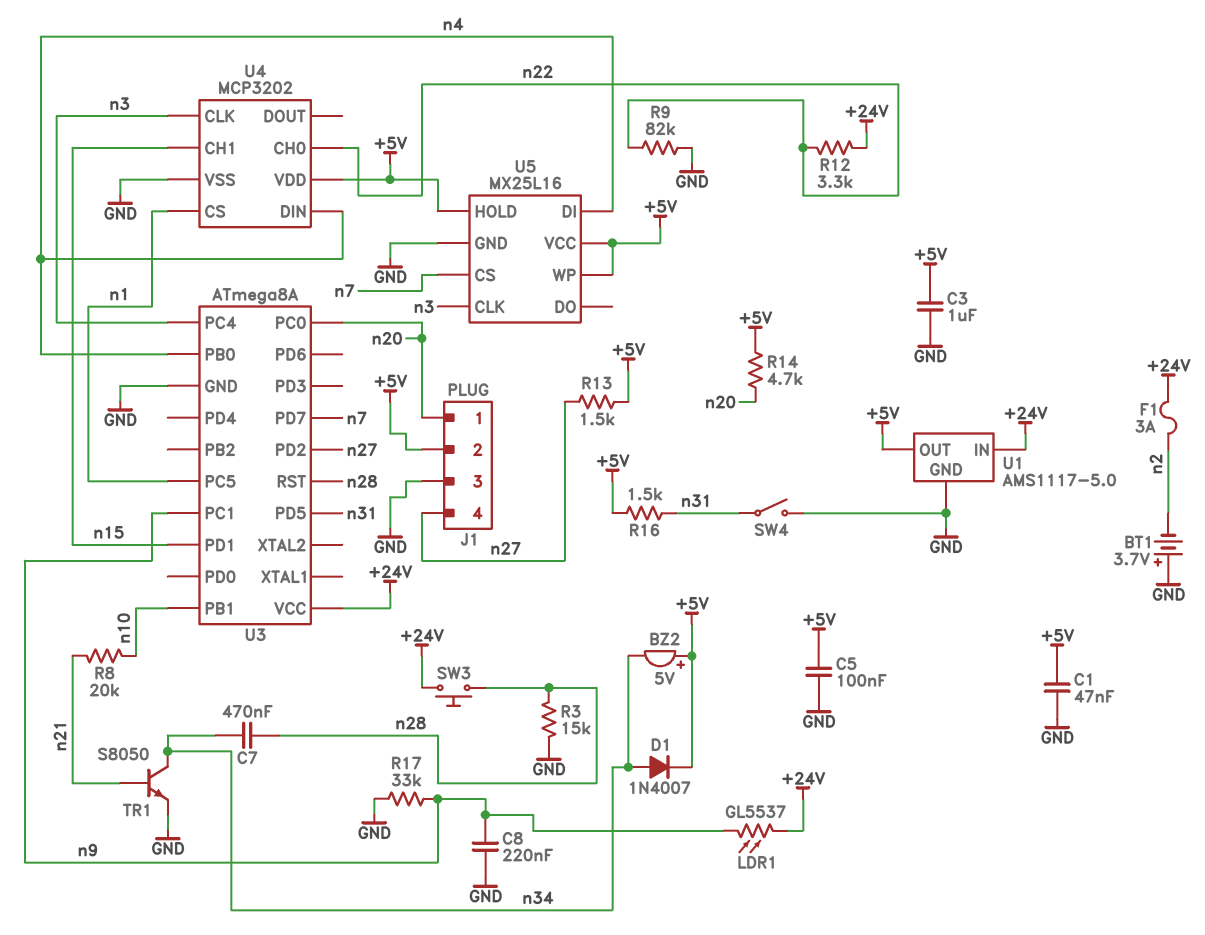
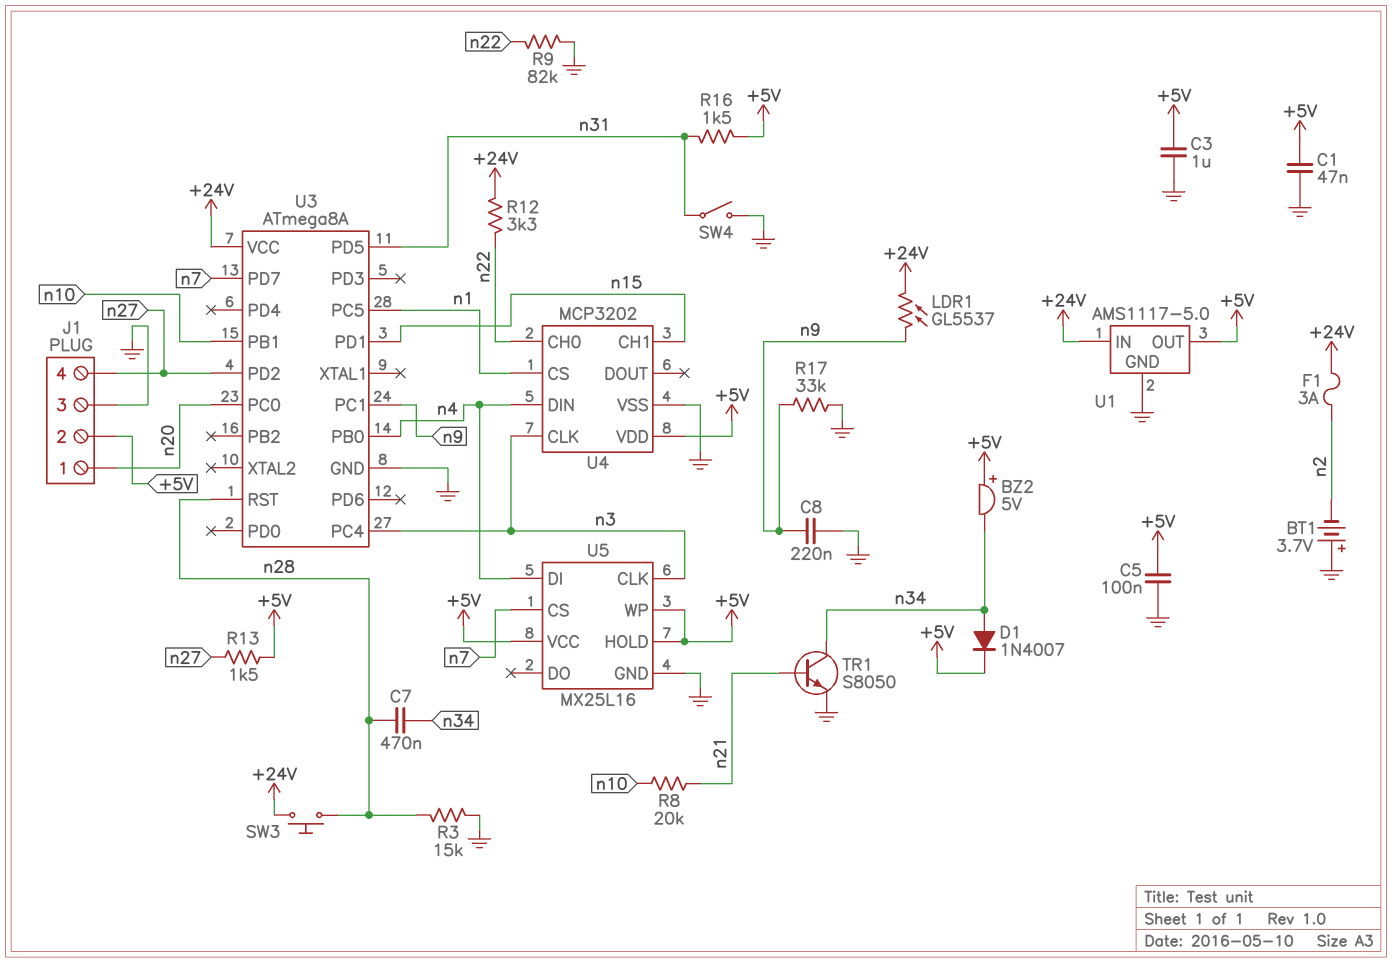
R14: 4.7k (+5V, n20) -> none

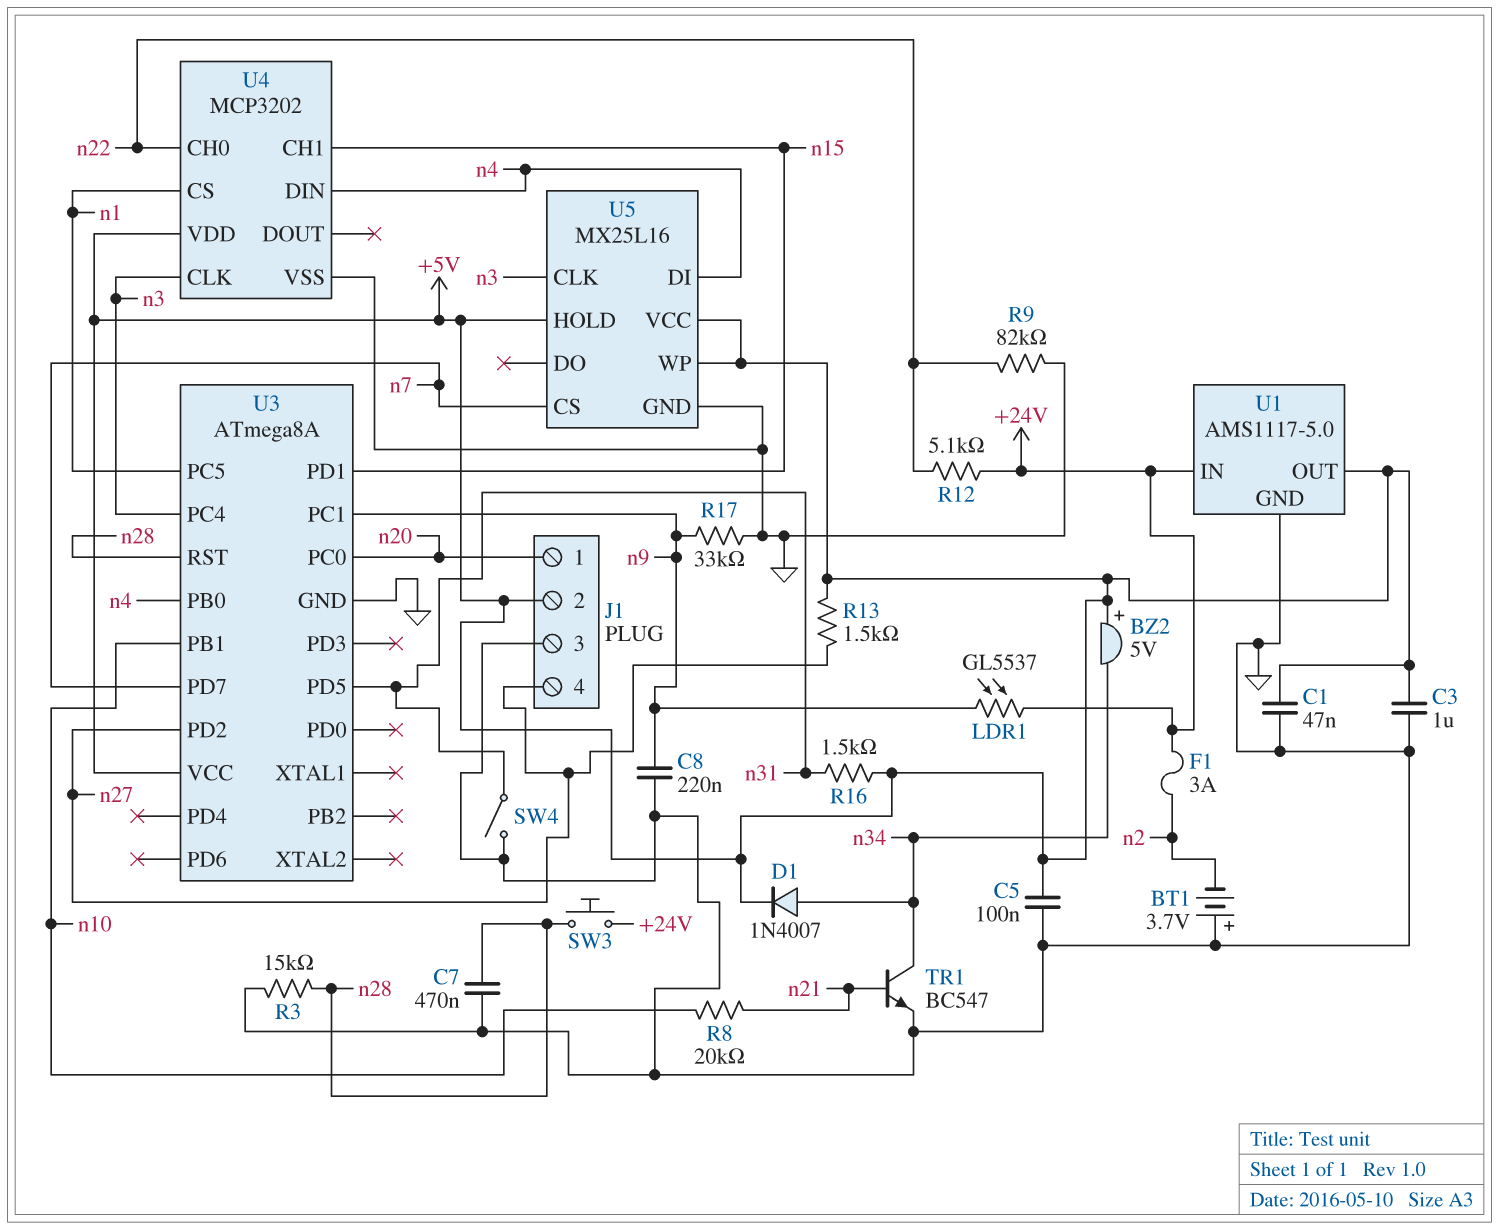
C7: 470nF (n28, n34) -> 470nF (GND, n28)
R12: 3.3k (+24V, n22) -> 5.1k (+24V, n22)
TR1: NPN S8050 (B n21, C n34, E GND) -> NPN BC547 (B n21, C n34, E GND)
U3 pin VCC: +24V -> +5V

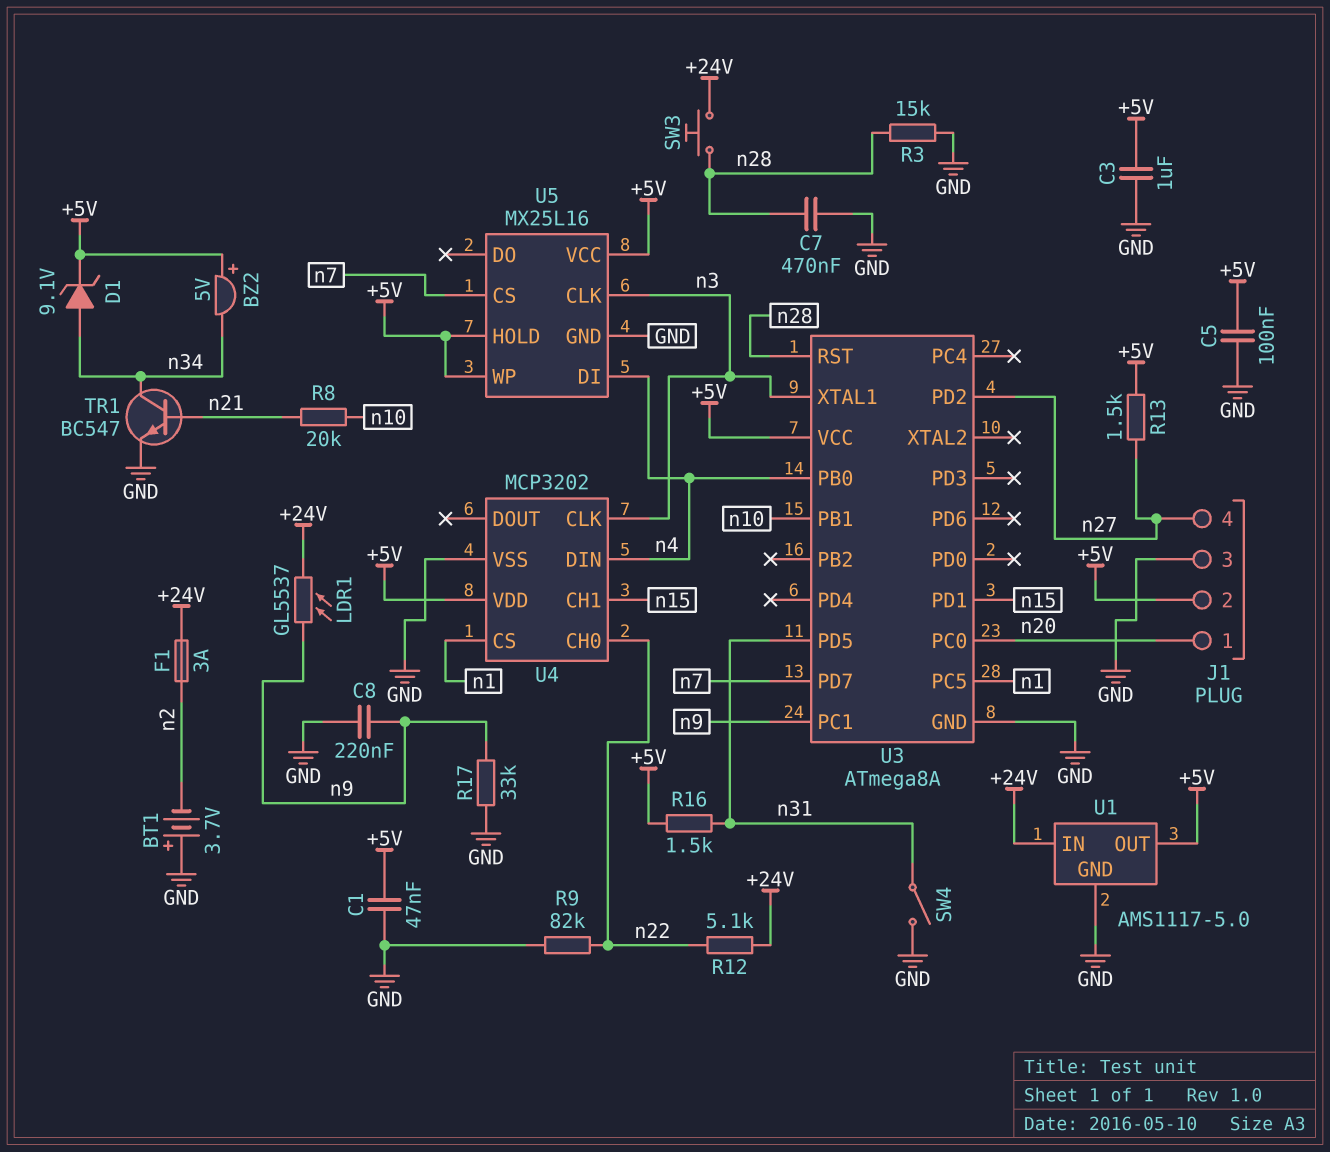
D1: diode 1N4007 (A n34, K +5V) -> zener 9.1V (A n34, K +5V)
U3 pin PC4: n3 -> none
U3 pin XTAL1: none -> n3

